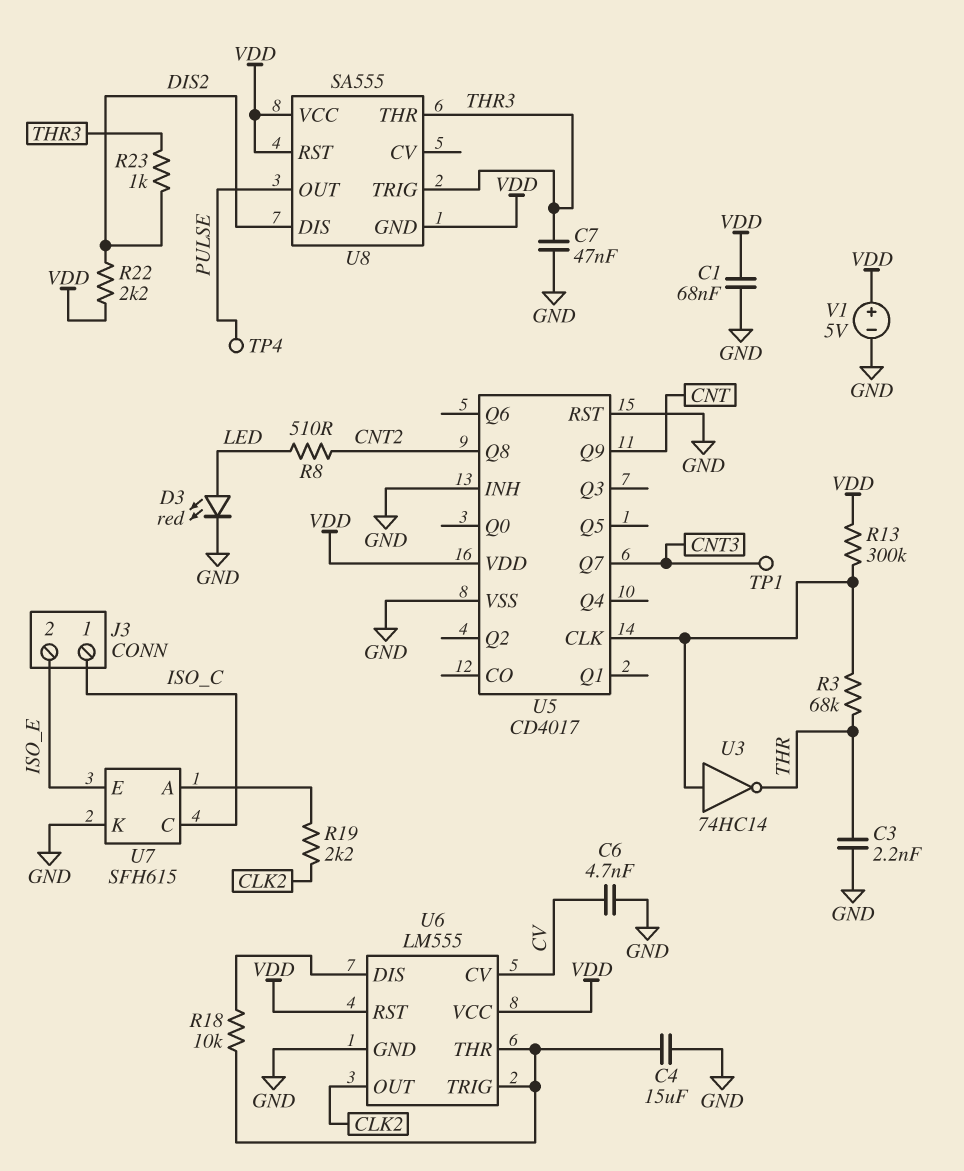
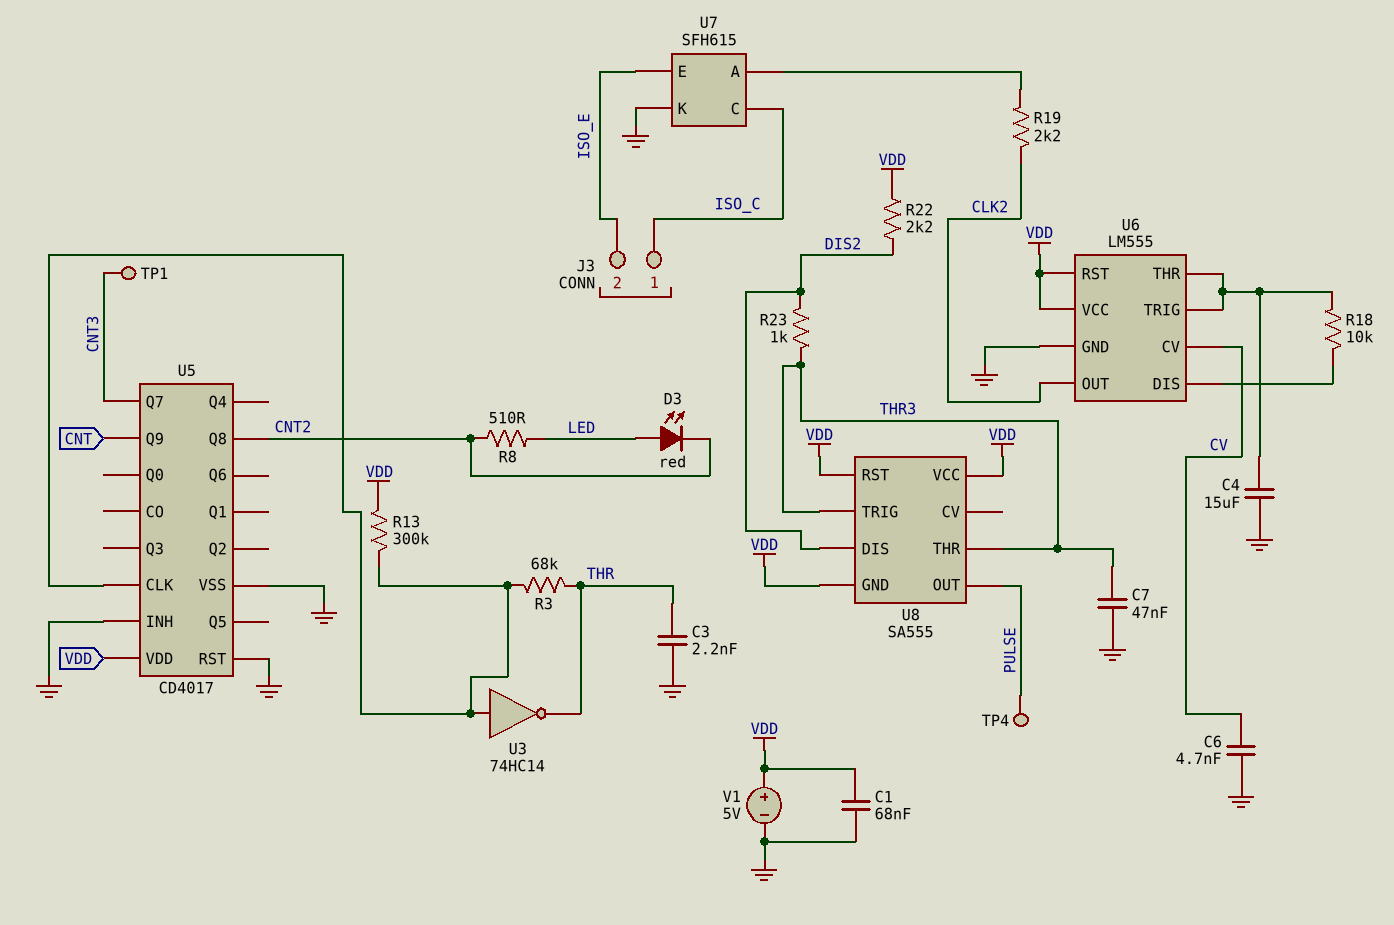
D3: LED red (A LED, K GND) -> LED red (A LED, K CNT2)

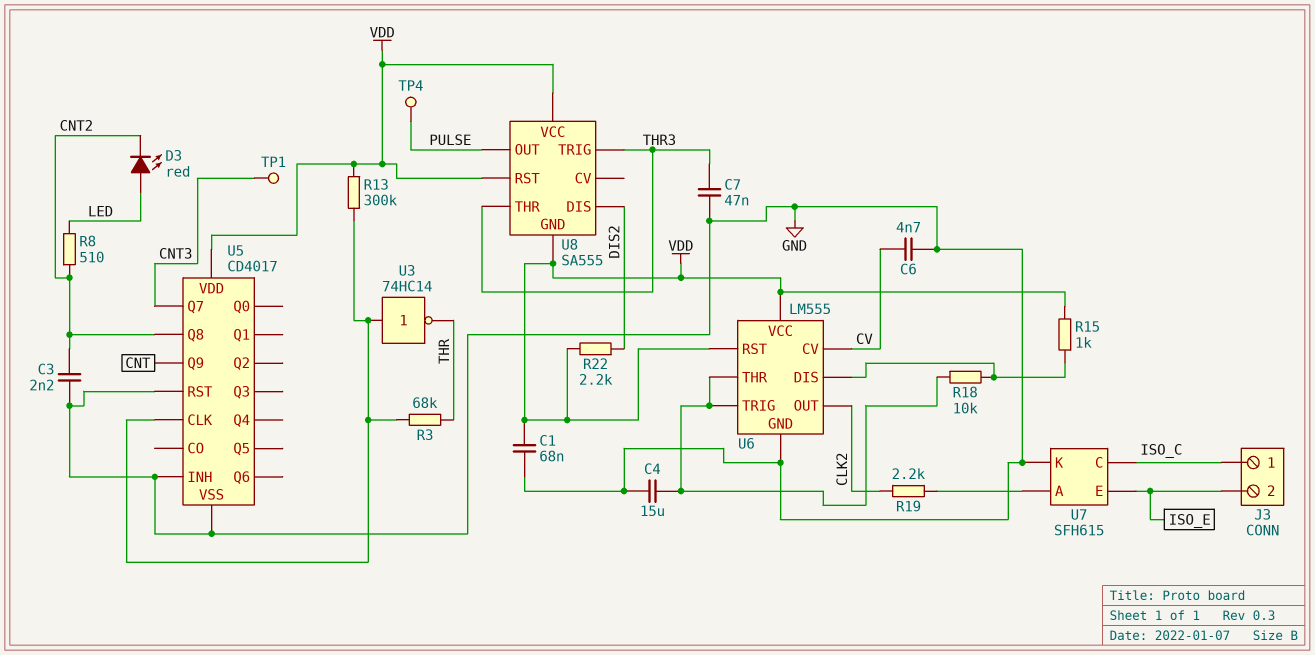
C3: 2.2nF (GND, THR) -> 2.2nF (CNT2, GND)
R15: none -> 1k (U6/DIS, VDD)
R23: 1k (DIS2, THR3) -> none
V1: 5V (plus VDD, minus GND) -> none

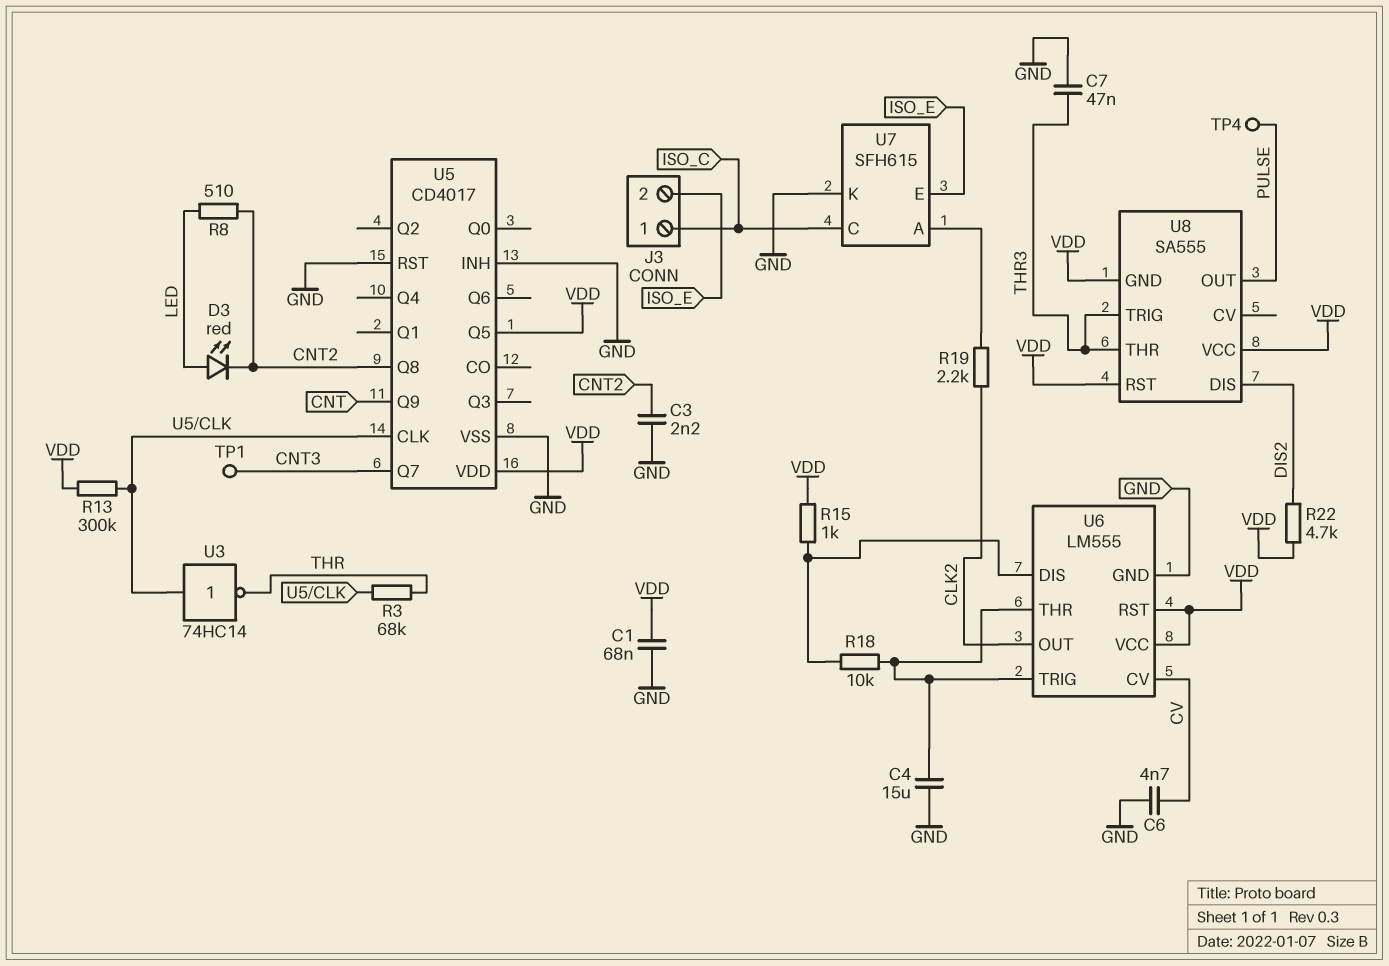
R22: 2.2k (DIS2, VDD) -> 4.7k (DIS2, VDD)
U5 pin Q5: none -> VDD

